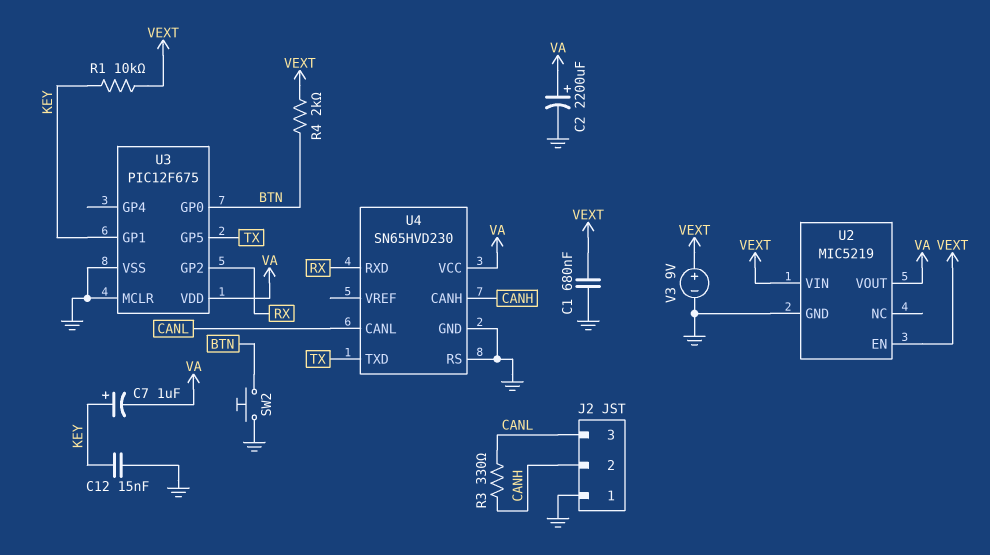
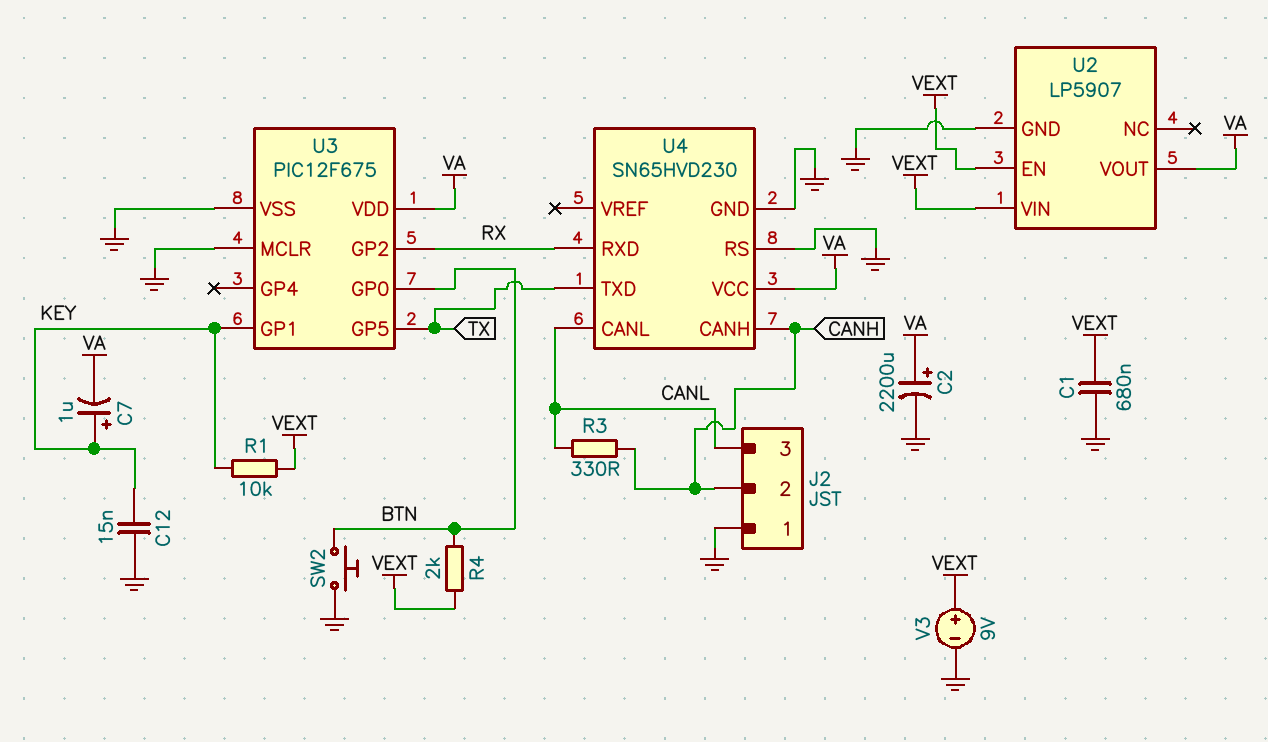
U2: MIC5219 -> LP5907

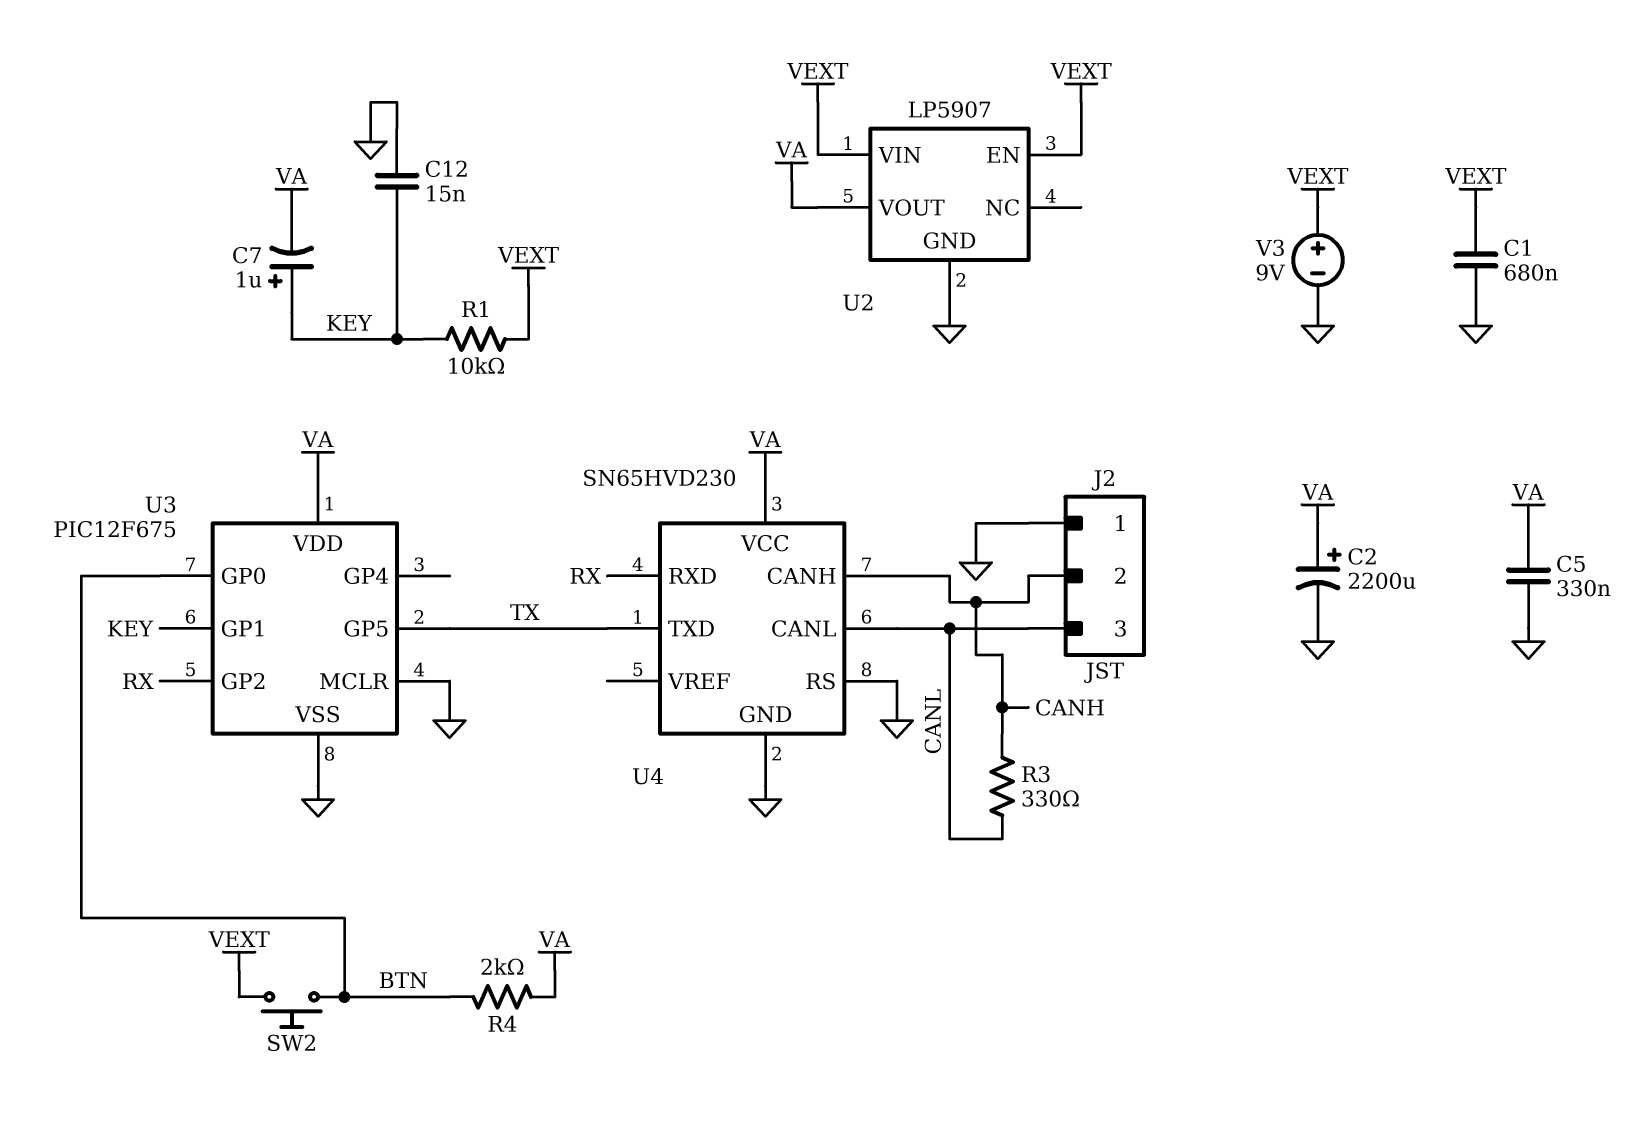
C5: none -> 330nF (GND, VA)
R4: 2k (BTN, VEXT) -> 2k (BTN, VA)
SW2: button (BTN, GND) -> button (BTN, VEXT)

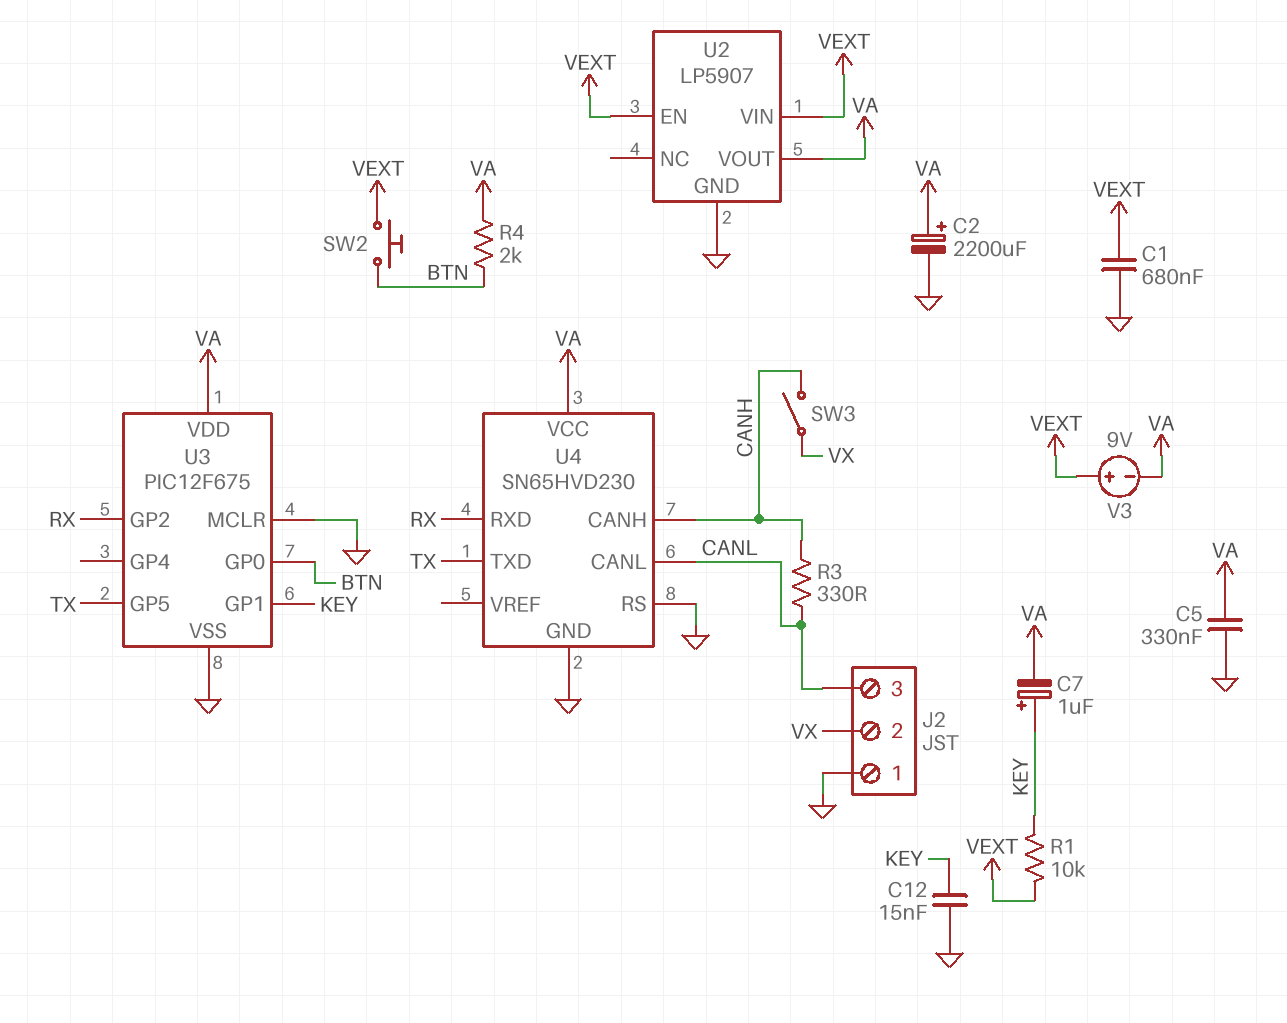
J2 pin 2: CANH -> VX
SW3: none -> switch (CANH, VX)
V3: 9V (plus VEXT, minus GND) -> 9V (plus VEXT, minus VA)

